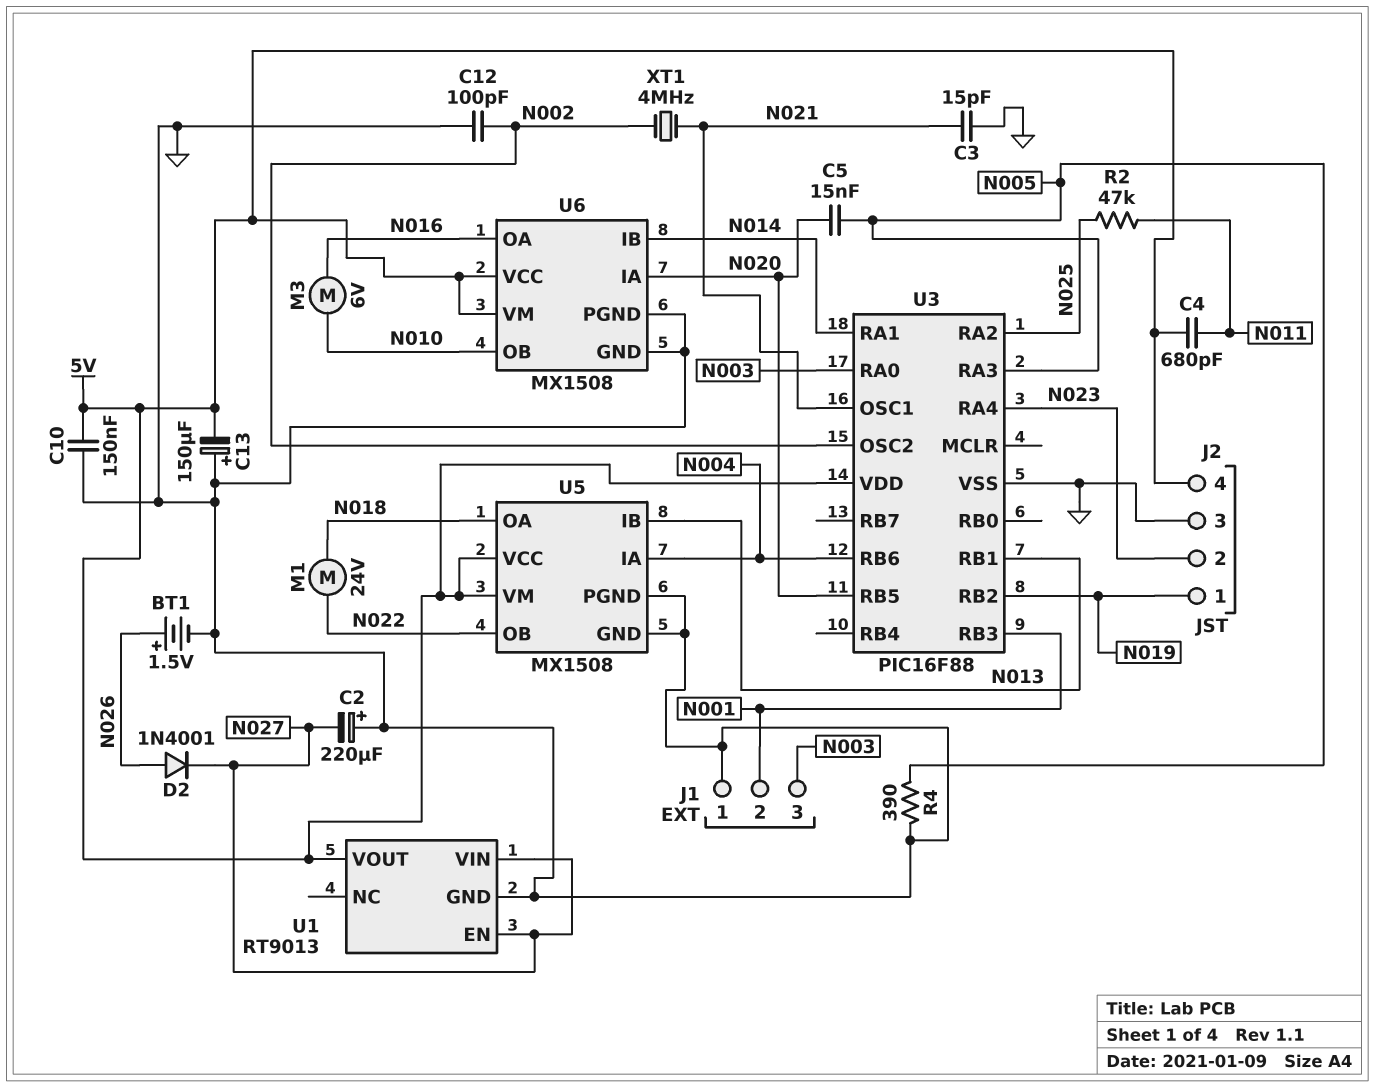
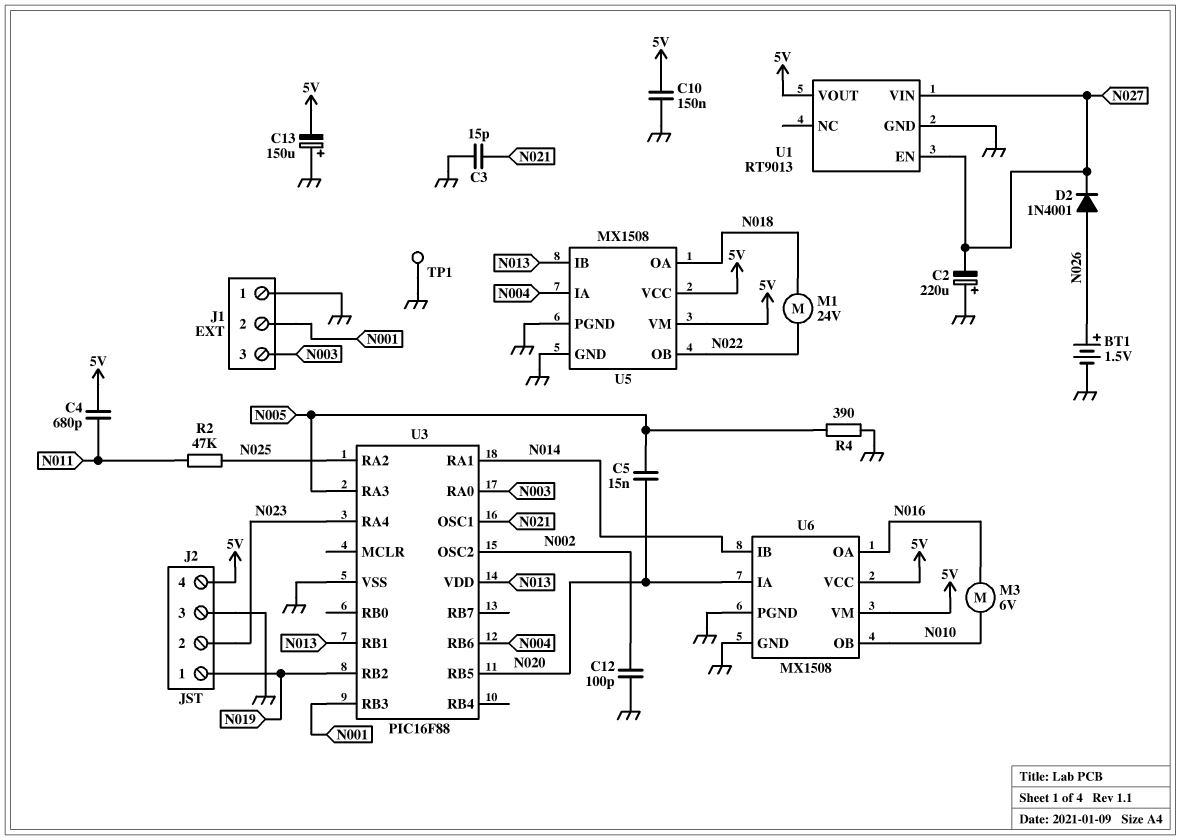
TP1: none -> test point (GND)
U3 pin VDD: 5V -> N013
XT1: 4MHz (N002, N021) -> none

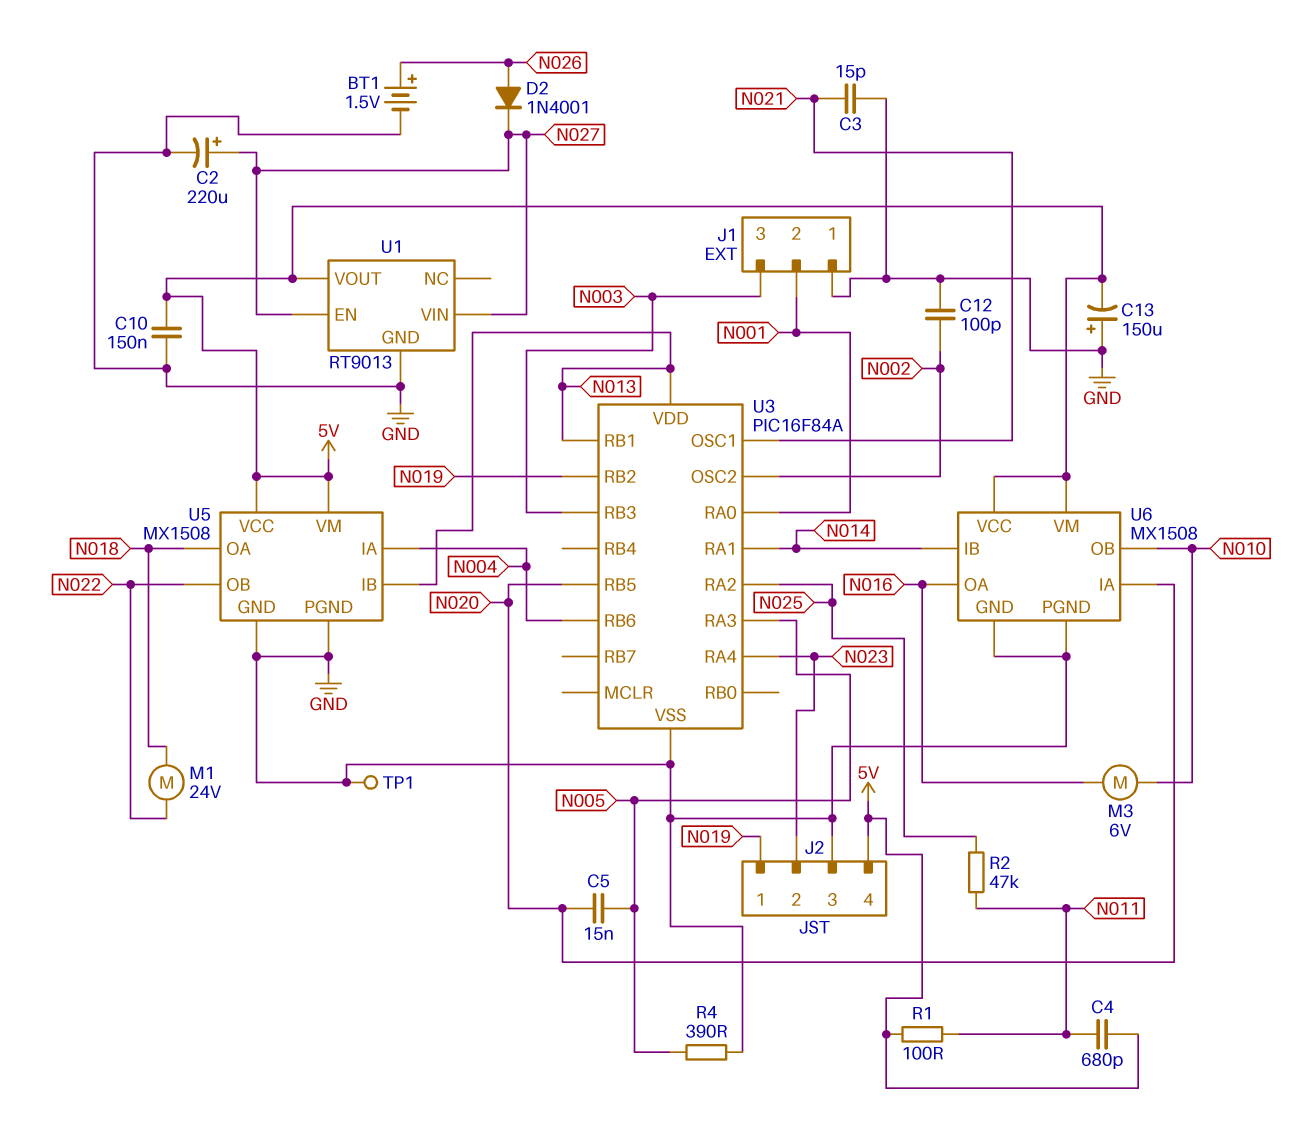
C2: 220uF (plus GND, minus N027) -> 220uF (plus N027, minus GND)
R1: none -> 100 (5V, N011)
U3: PIC16F88 -> PIC16F84A
U3 pin RA0: N003 -> N001
U3 pin RB3: N001 -> N003

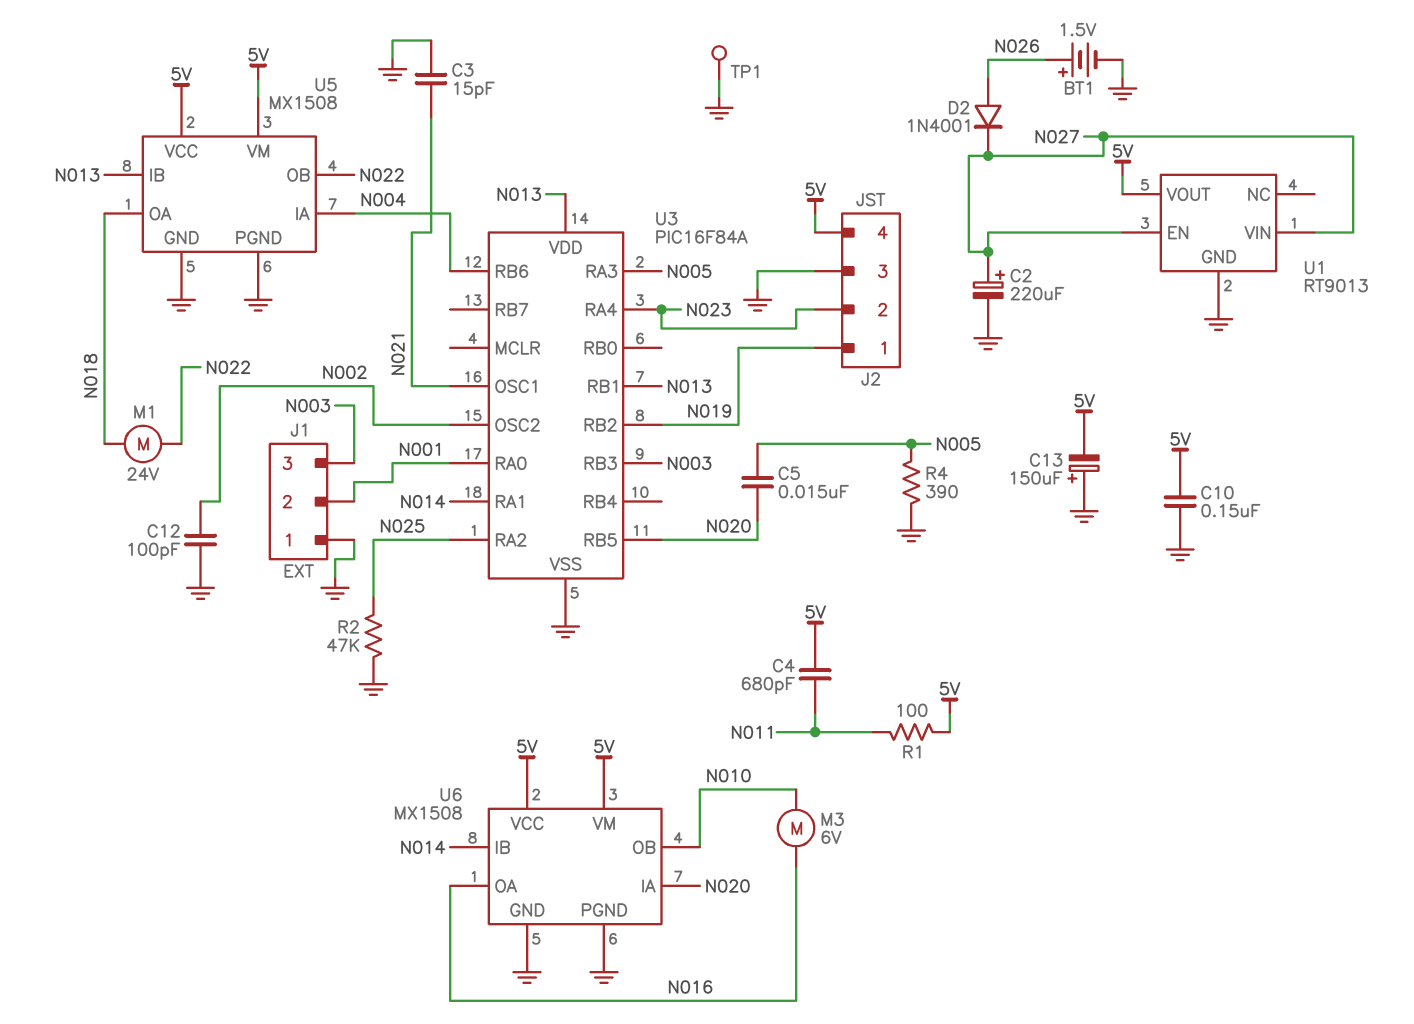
R2: 47k (N011, N025) -> 47k (GND, N025)

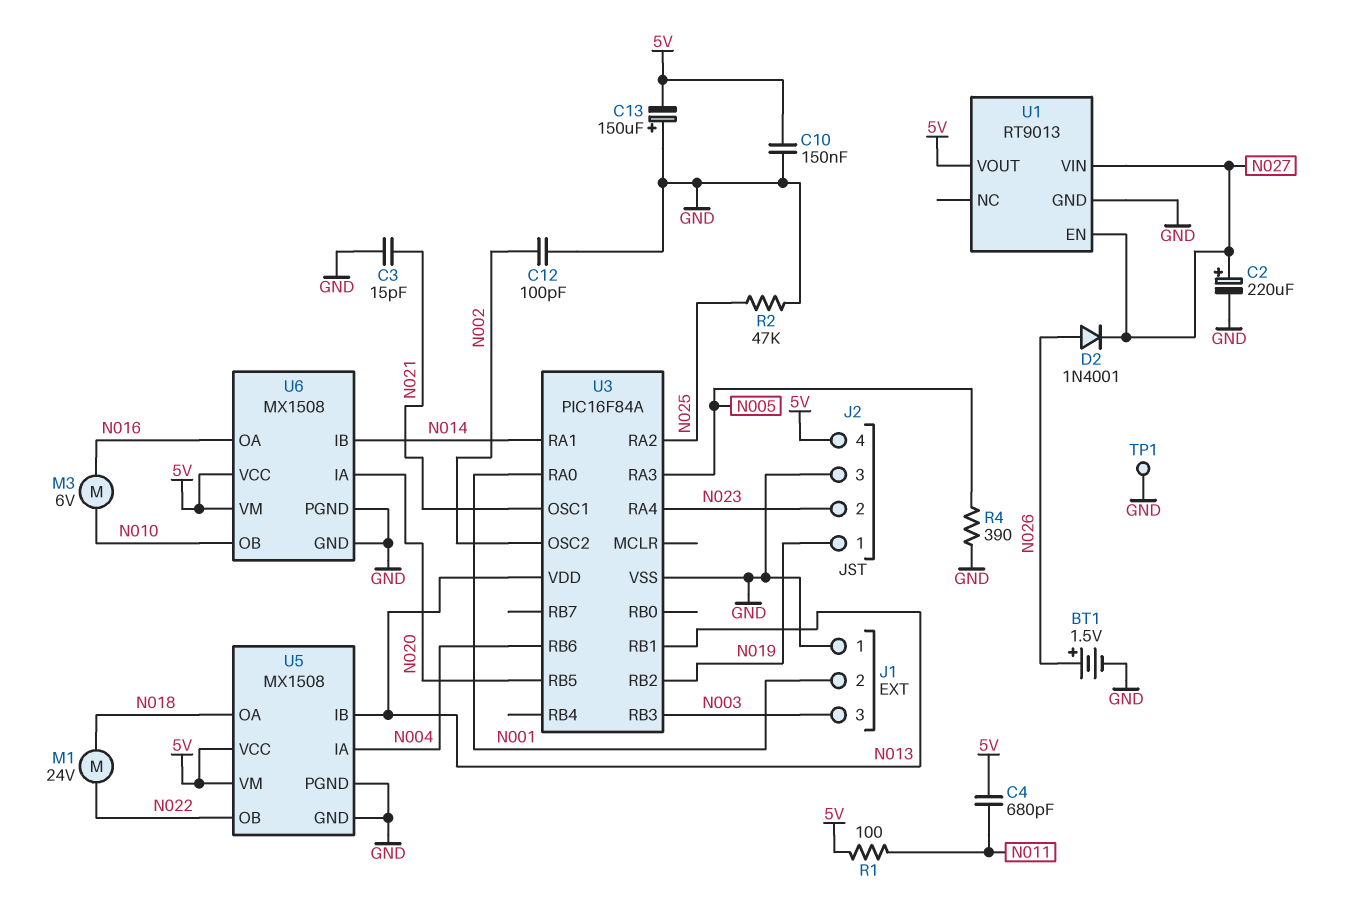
C5: 15nF (N005, N020) -> none

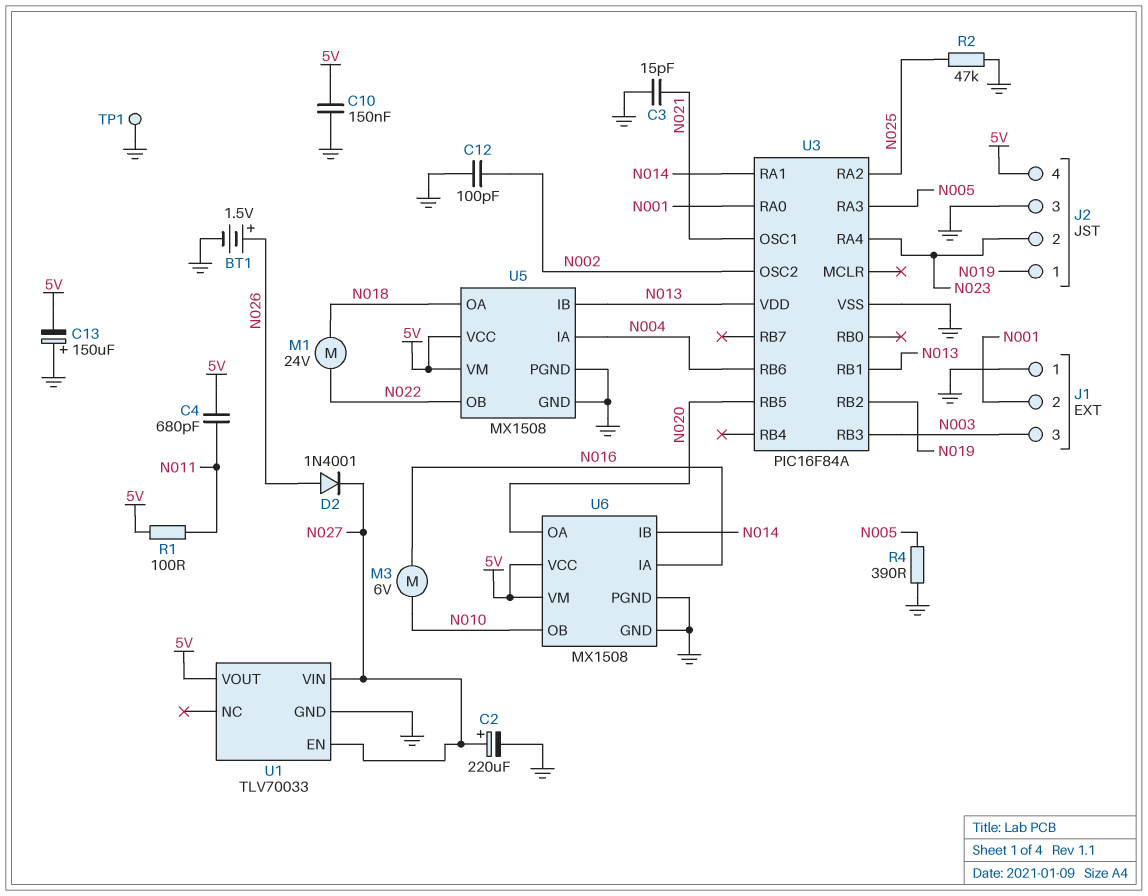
U1: RT9013 -> TLV70033
U6 pin IA: N020 -> N016
U6 pin OA: N016 -> N020

